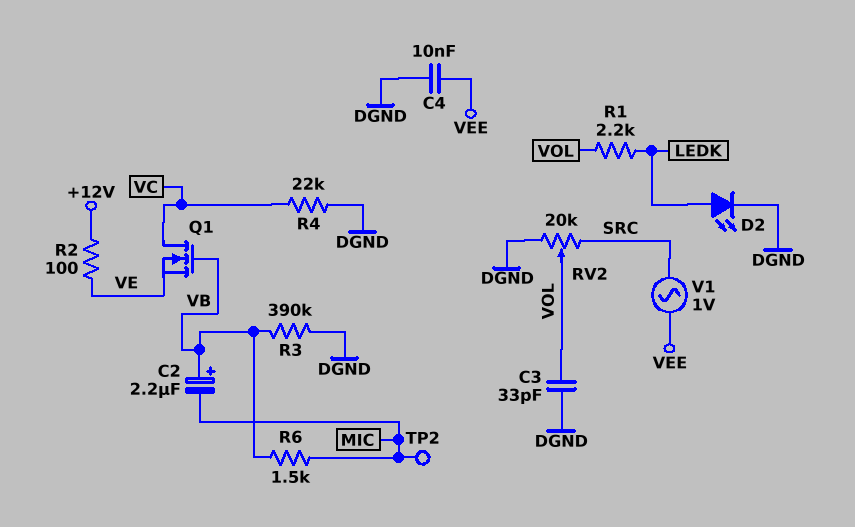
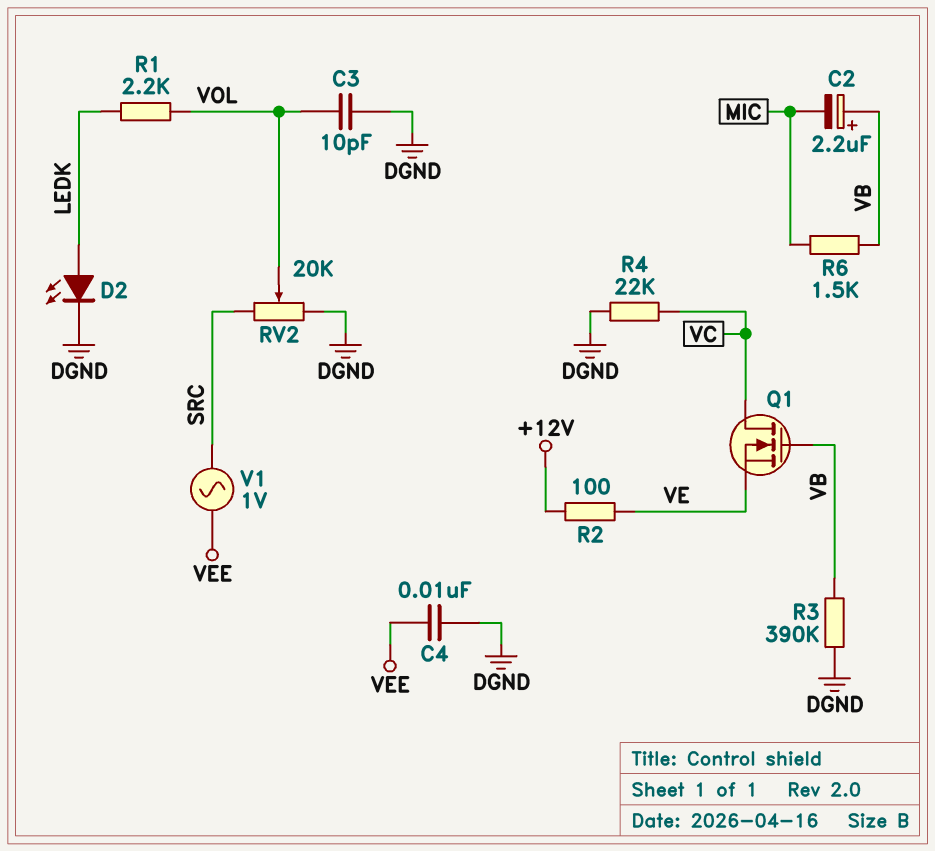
C3: 33pF (DGND, VOL) -> 10pF (DGND, VOL)
TP2: test point (MIC) -> none

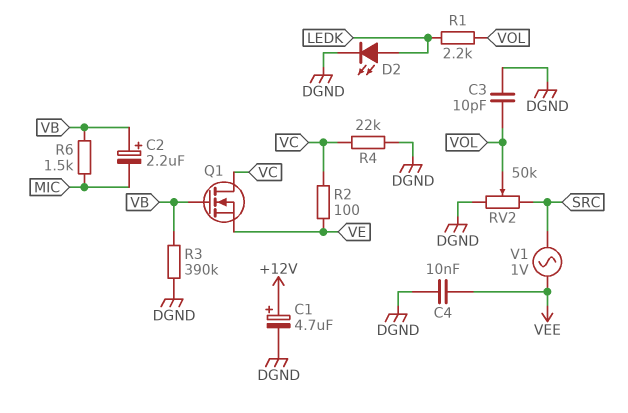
C1: none -> 4.7uF (plus +12V, minus DGND)
R2: 100 (+12V, VE) -> 100 (VC, VE)
RV2: 20k (DGND, SRC, wiper VOL) -> 50k (DGND, SRC, wiper VOL)

